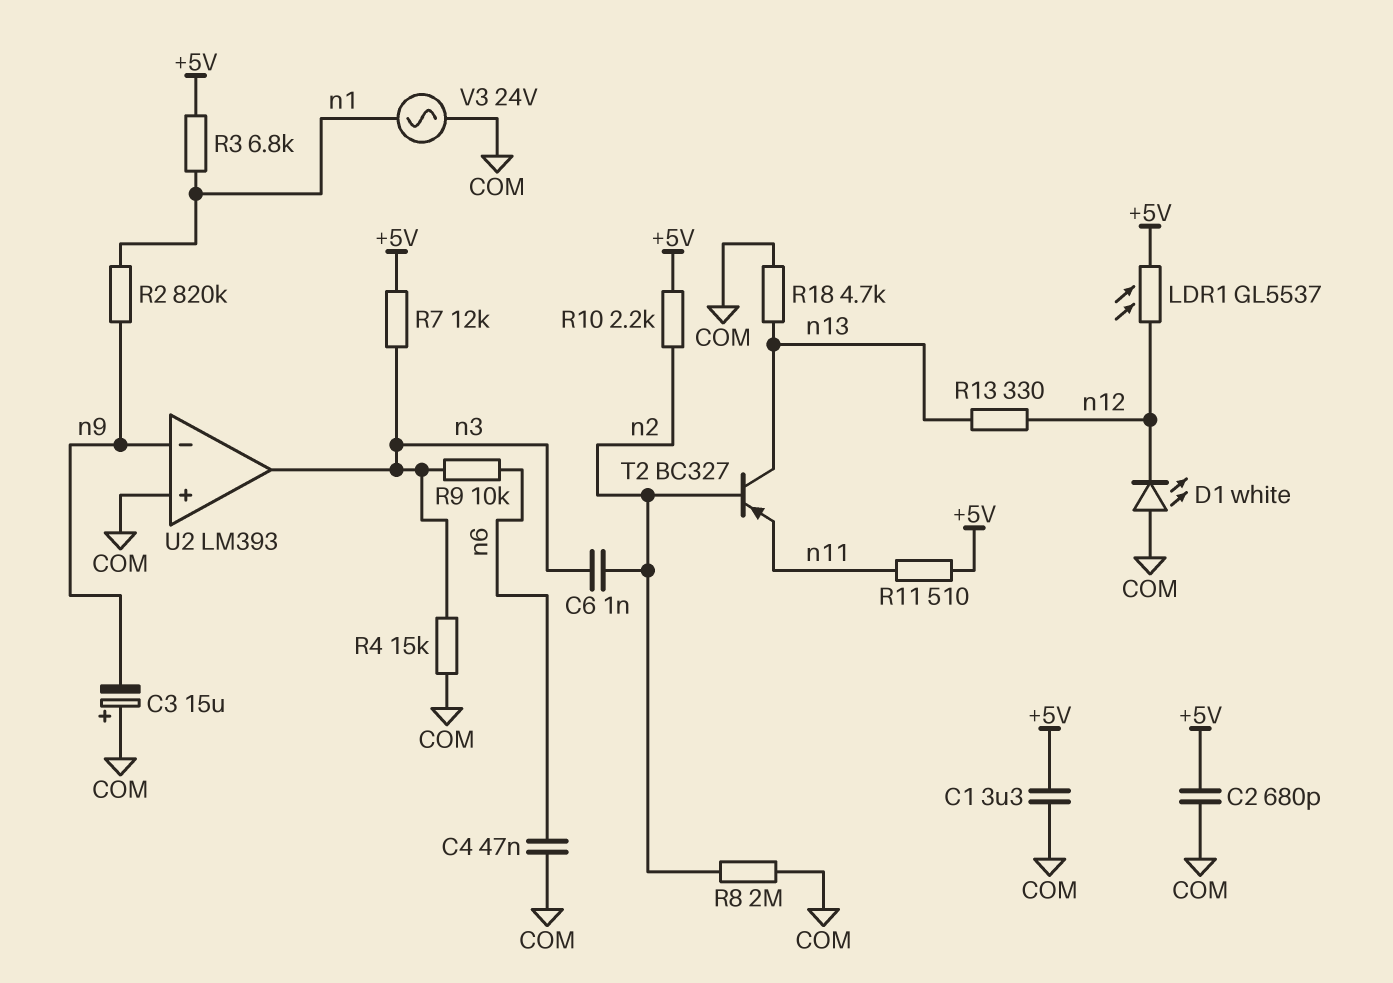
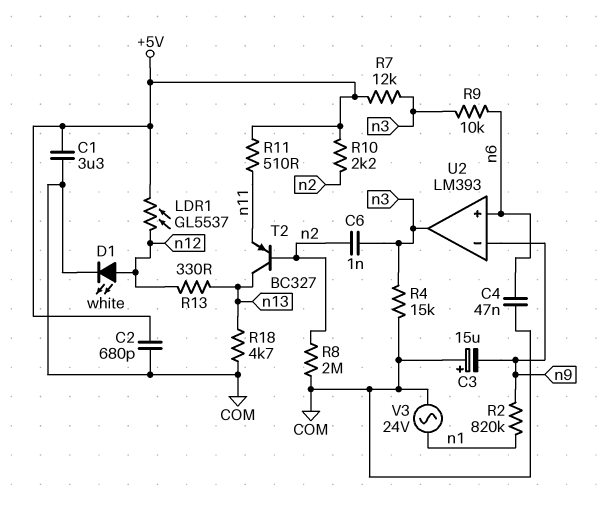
D1: LED white (A COM, K n12) -> LED white (A n12, K COM)
R3: 6.8k (+5V, n1) -> none
U2 pin in+: COM -> n6

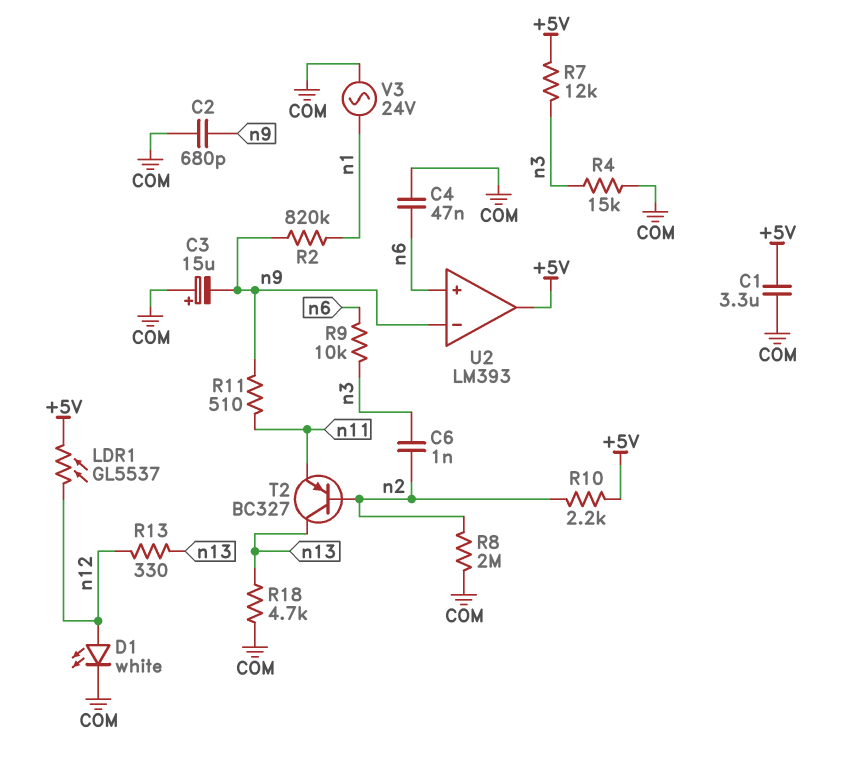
C2: 680pF (+5V, COM) -> 680pF (COM, n9)
R11: 510 (+5V, n11) -> 510 (n9, n11)
U2 pin out: n3 -> +5V

